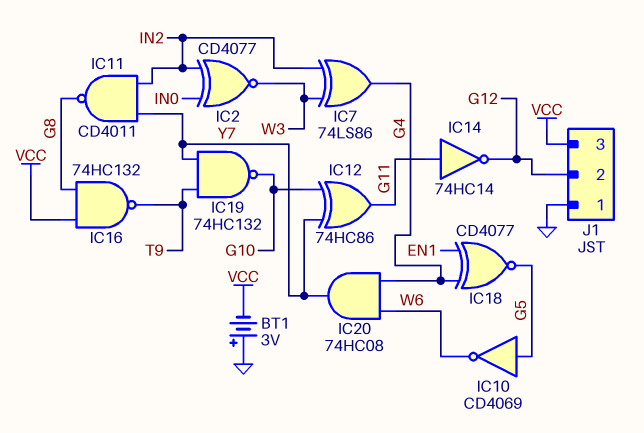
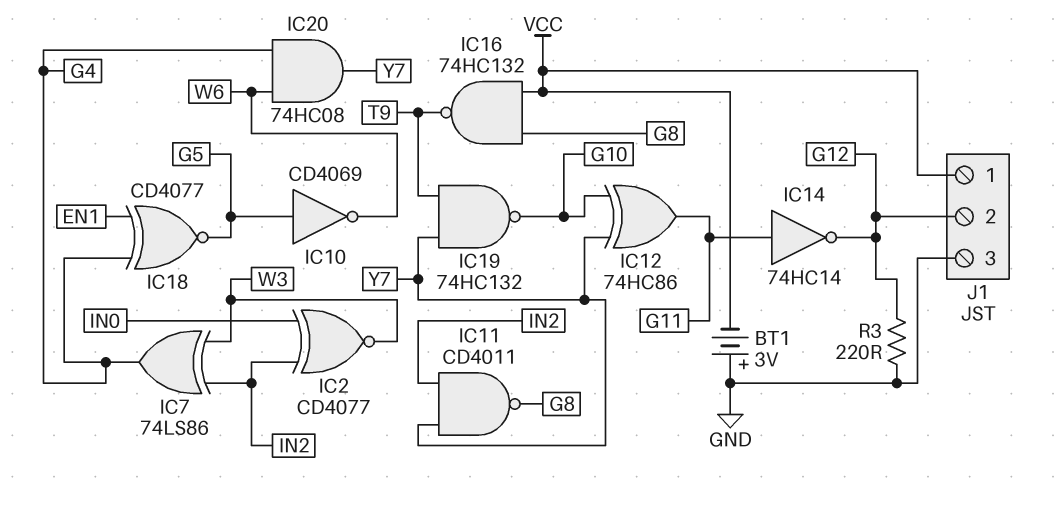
J1 pin 1: GND -> VCC
J1 pin 3: VCC -> GND
R3: none -> 220 (G12, GND)

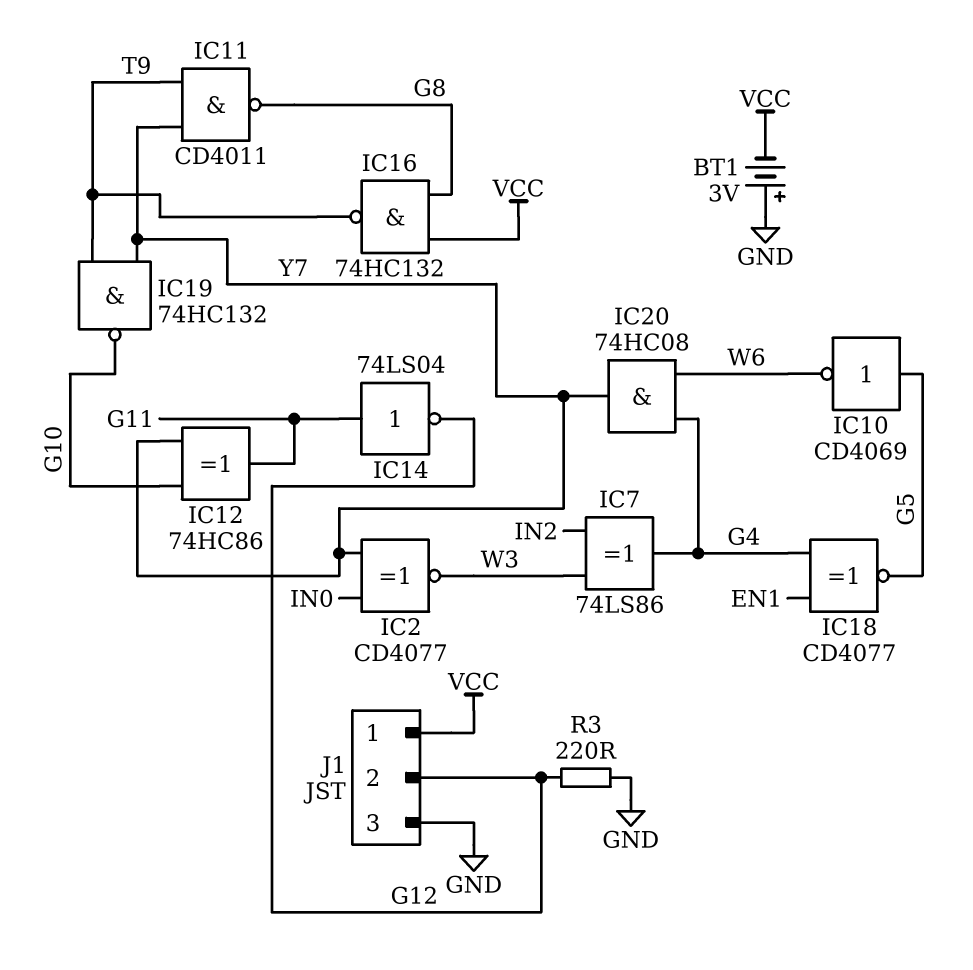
IC2: XNOR CD4077 (in IN0, in IN2, out W3) -> XNOR CD4077 (in IN0, in Y7, out W3)
IC11: NAND CD4011 (in IN2, in Y7, out G8) -> NAND CD4011 (in T9, in Y7, out G8)
IC14: NOT 74HC14 (in G11, out G12) -> NOT 74LS04 (in G11, out G12)

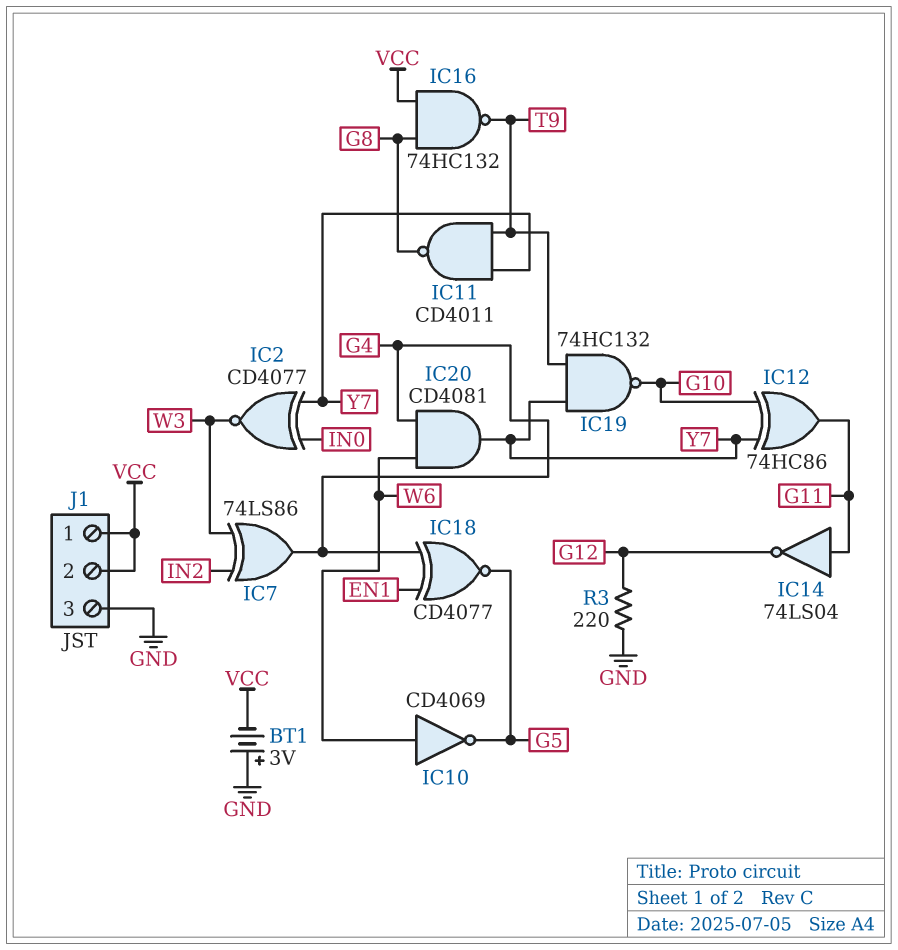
IC10: NOT CD4069 (in G5, out W6) -> NOT CD4069 (in W6, out G5)
IC20: AND 74HC08 (in G4, in W6, out Y7) -> AND CD4081 (in G4, in W6, out Y7)
J1 pin 2: G12 -> VCC

